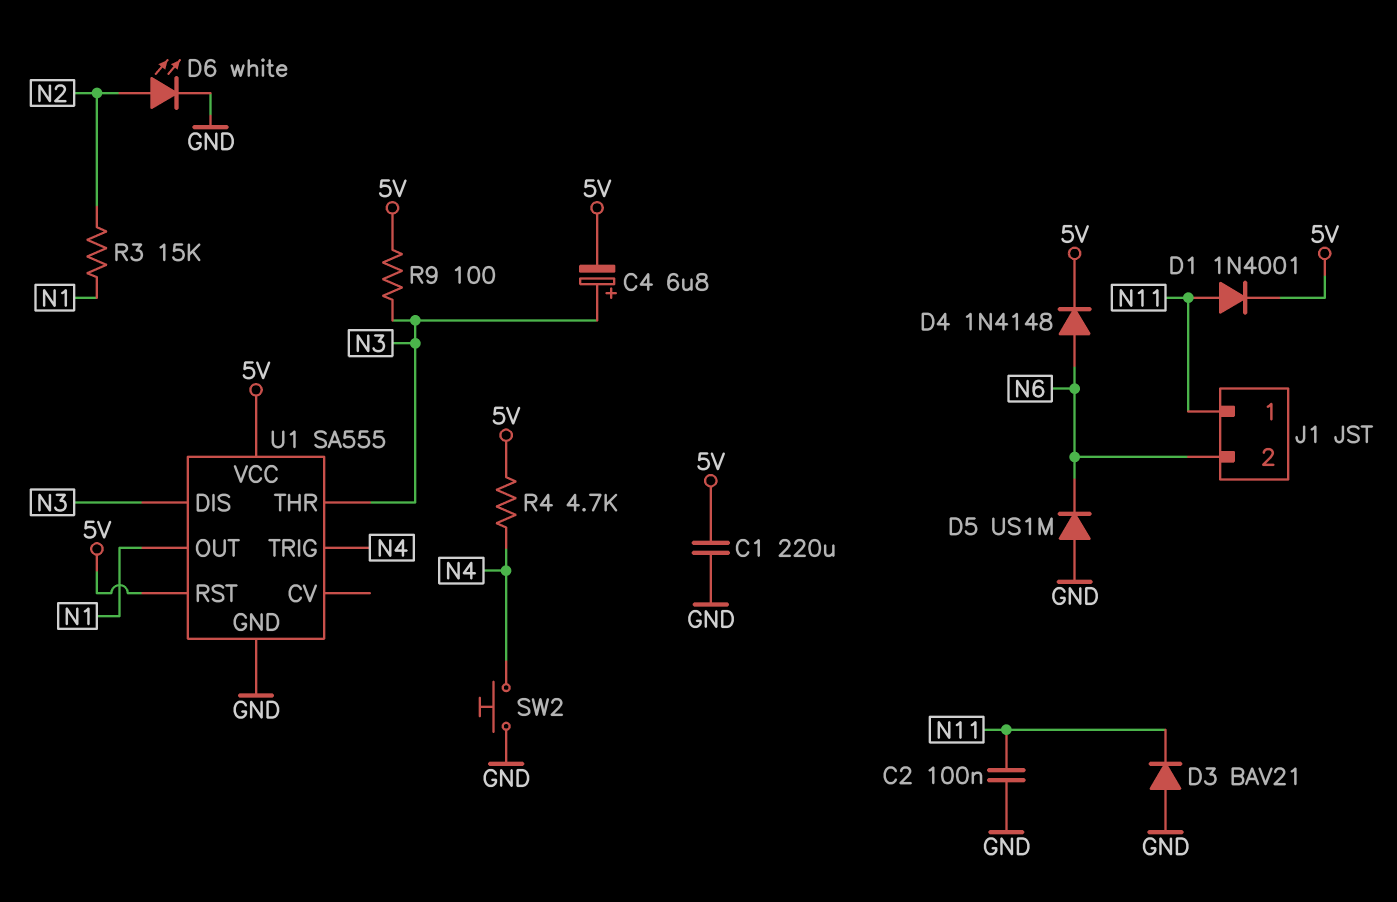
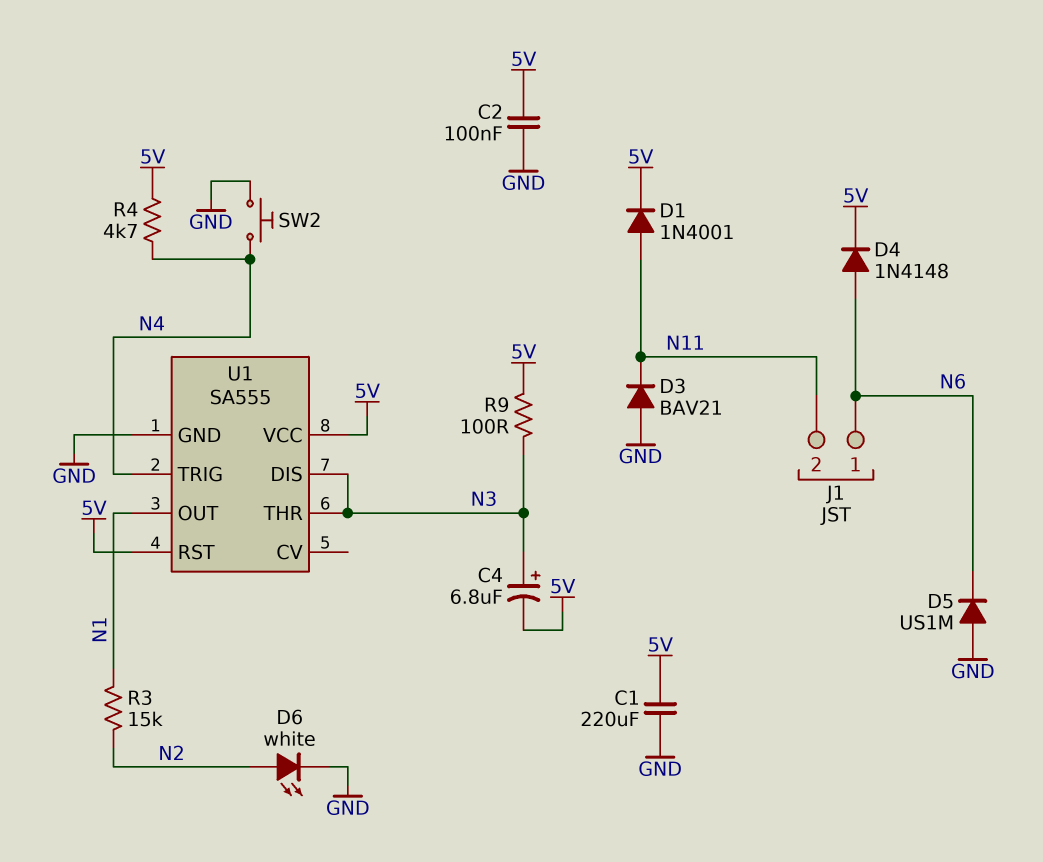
C2: 100nF (GND, N11) -> 100nF (5V, GND)
J1 pin 1: N11 -> N6
J1 pin 2: N6 -> N11

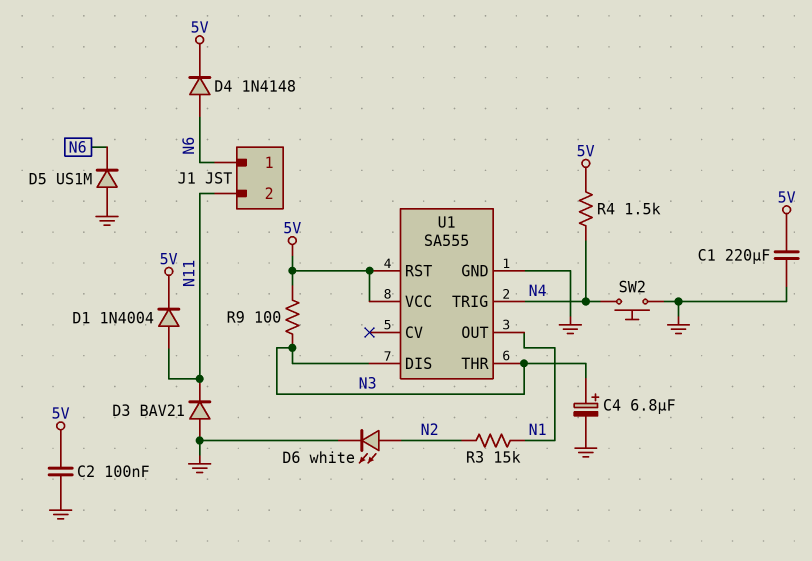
C4: 6.8uF (plus N3, minus 5V) -> 6.8uF (plus N3, minus GND)
D1: diode 1N4001 (A N11, K 5V) -> diode 1N4004 (A N11, K 5V)
R4: 4.7k (5V, N4) -> 1.5k (5V, N4)

